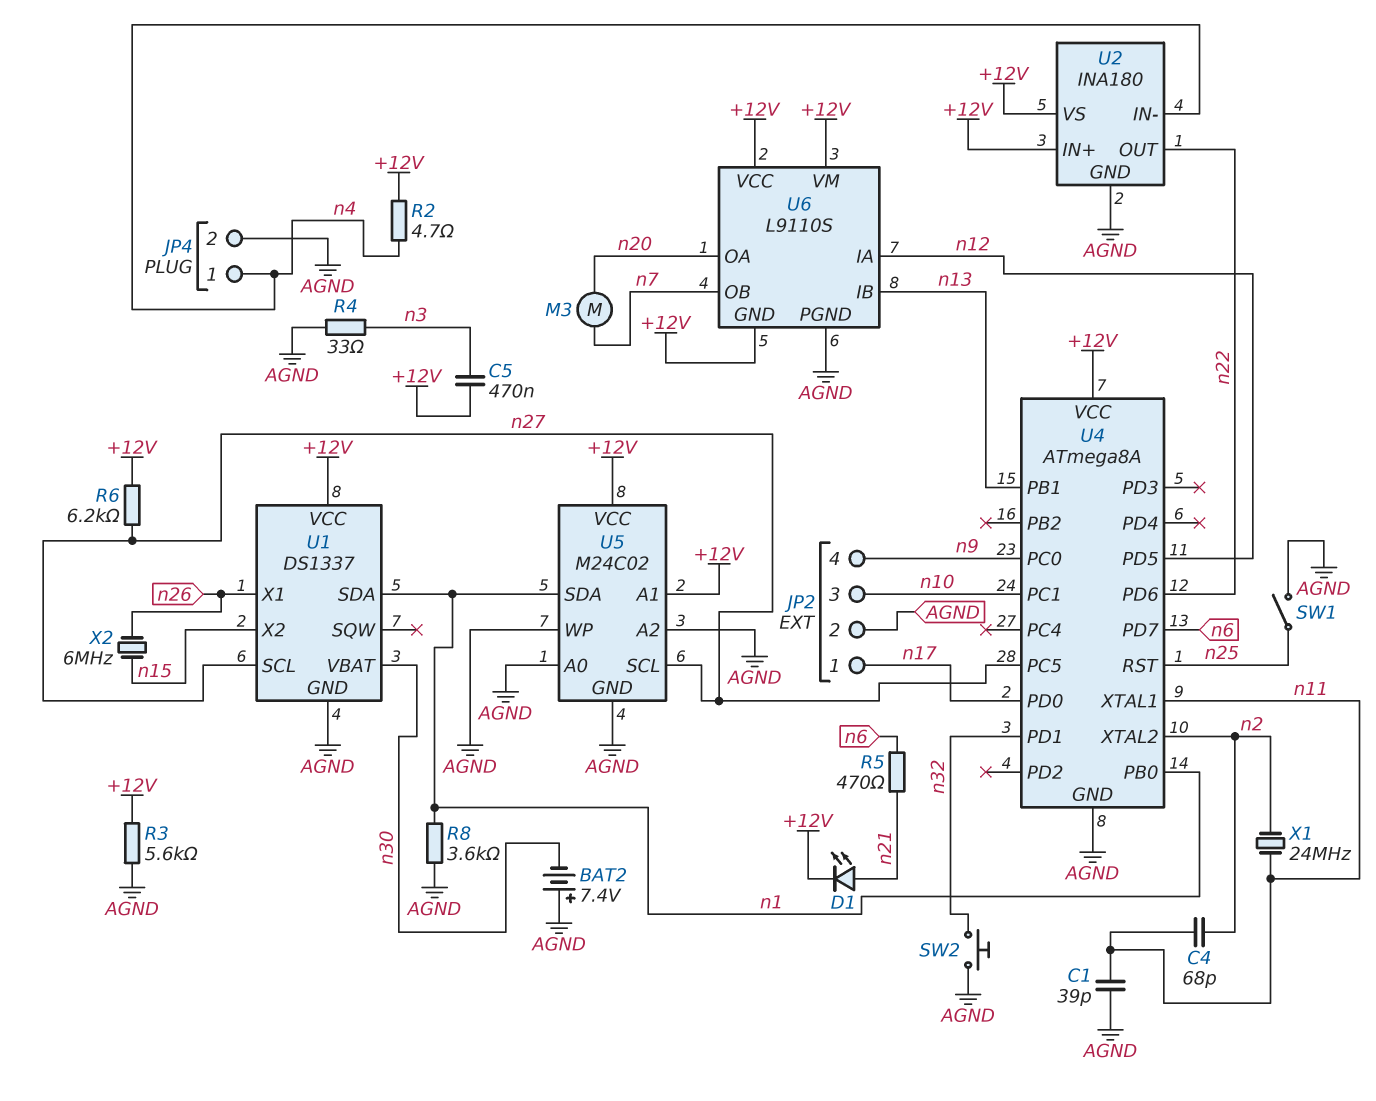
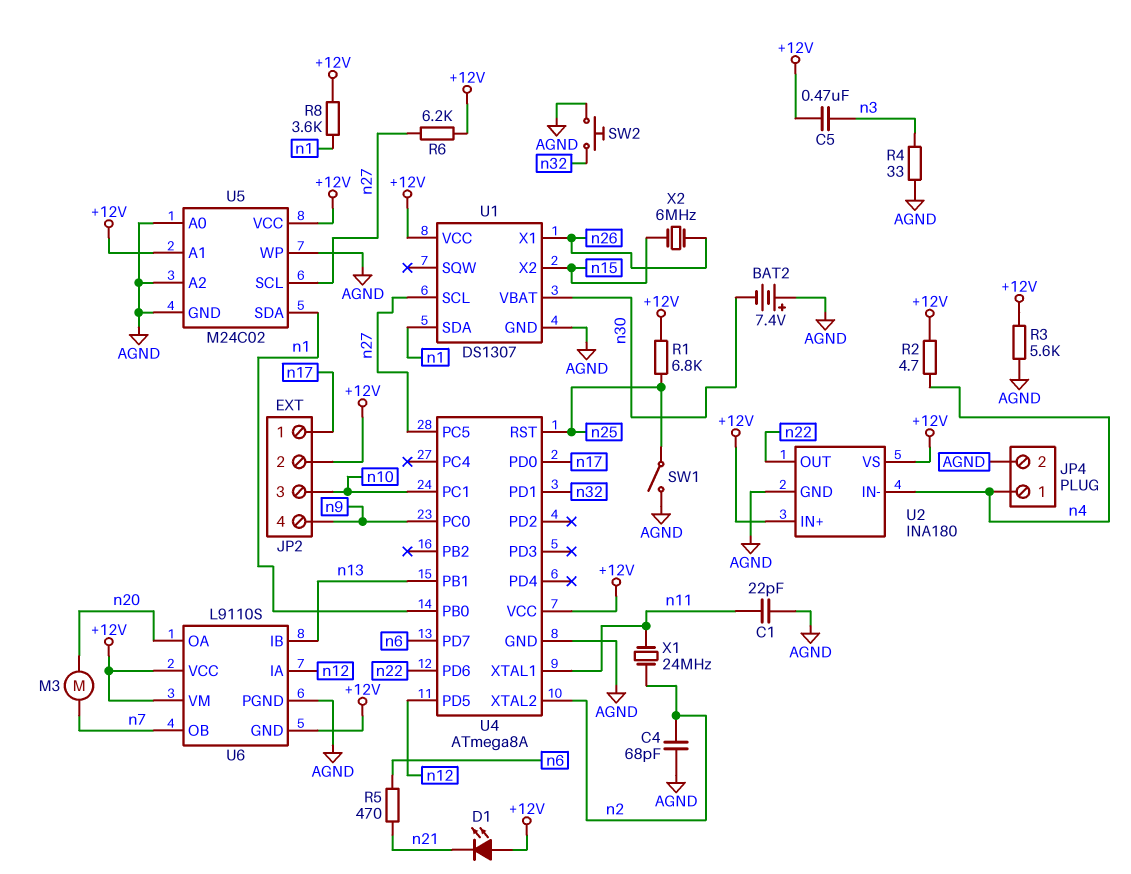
C1: 39pF (AGND, n11) -> 22pF (AGND, n11)
C4: 68pF (n2, n11) -> 68pF (AGND, n2)
D1: LED (A n21, K +12V) -> LED (A +12V, K n21)
JP2 pin 2: AGND -> +12V
R1: none -> 6.8k (+12V, n25)
R8: 3.6k (AGND, n1) -> 3.6k (+12V, n1)
U1: DS1337 -> DS1307

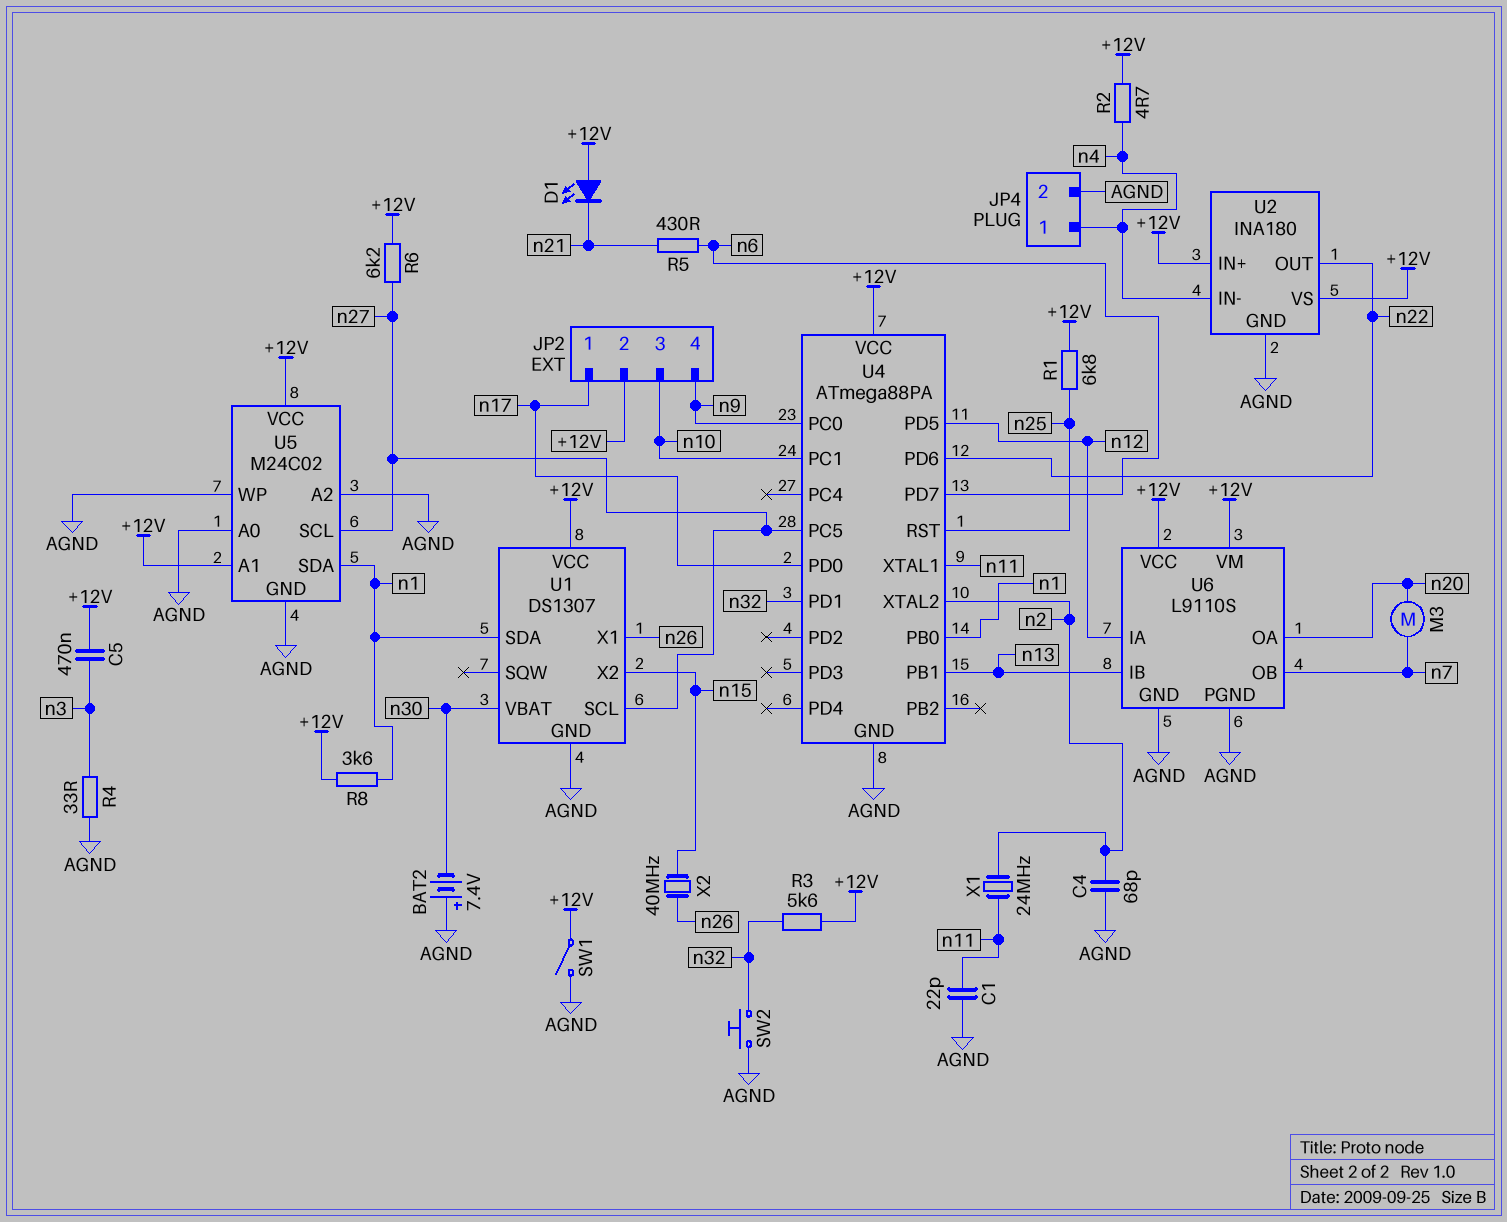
R3: 5.6k (+12V, AGND) -> 5.6k (+12V, n32)
R5: 470 (n6, n21) -> 430 (n6, n21)
SW1: switch (AGND, n25) -> switch (+12V, AGND)
U4: ATmega8A -> ATmega88PA
U6 pin GND: +12V -> AGND
X2: 6MHz (n15, n26) -> 40MHz (n15, n26)

